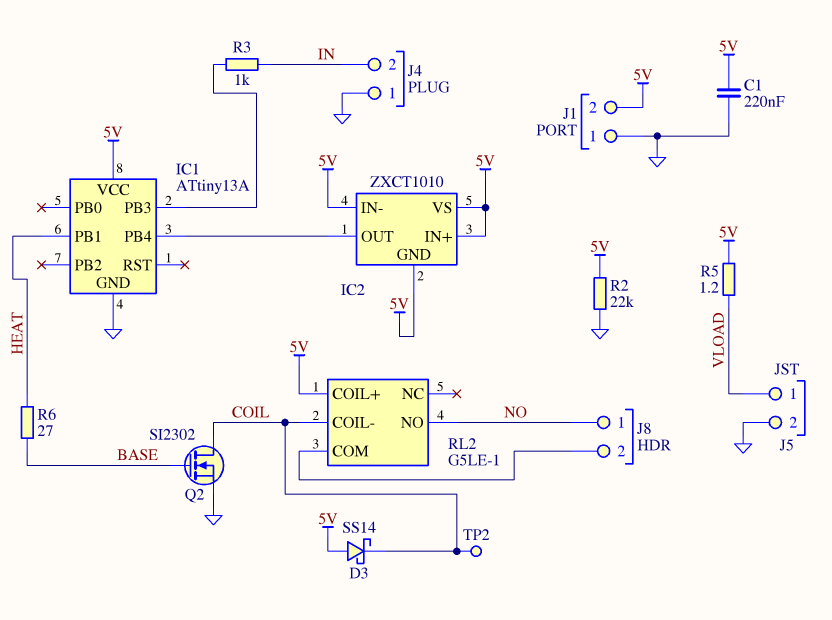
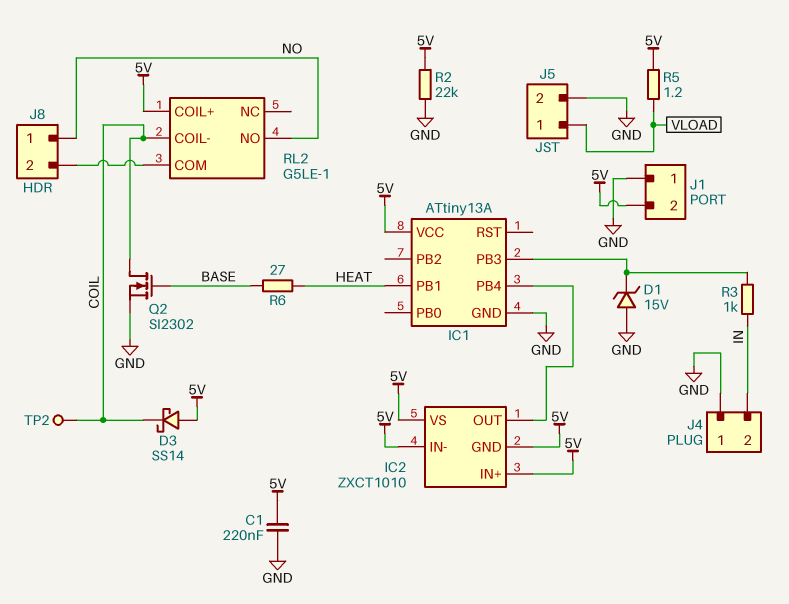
D1: none -> zener 15V (A GND, K IC1/PB3)

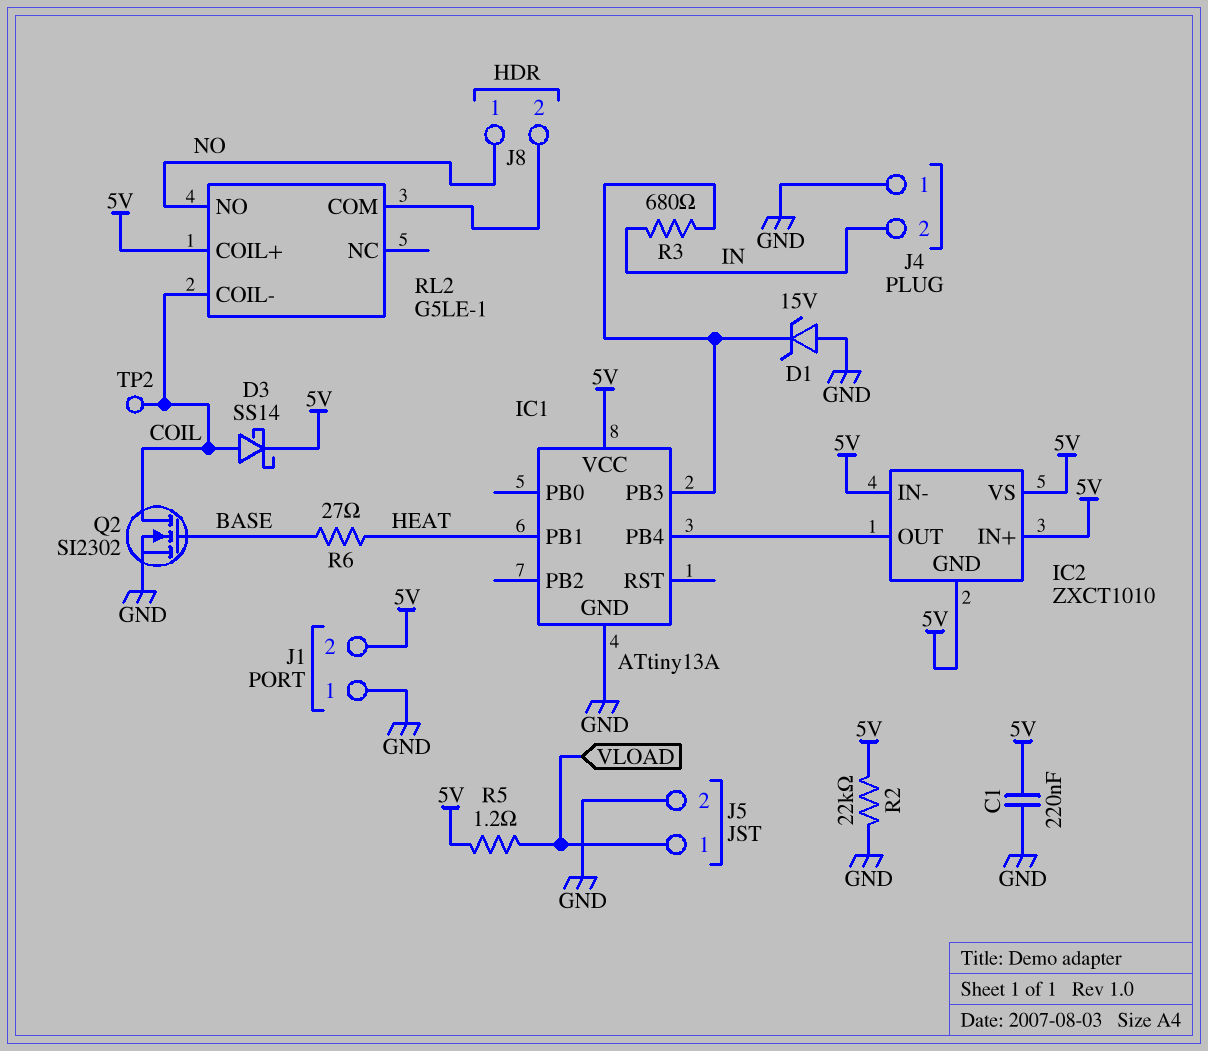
D3: schottky SS14 (A 5V, K COIL) -> schottky SS14 (A COIL, K 5V)
R3: 1k (IC1/PB3, IN) -> 680 (IC1/PB3, IN)

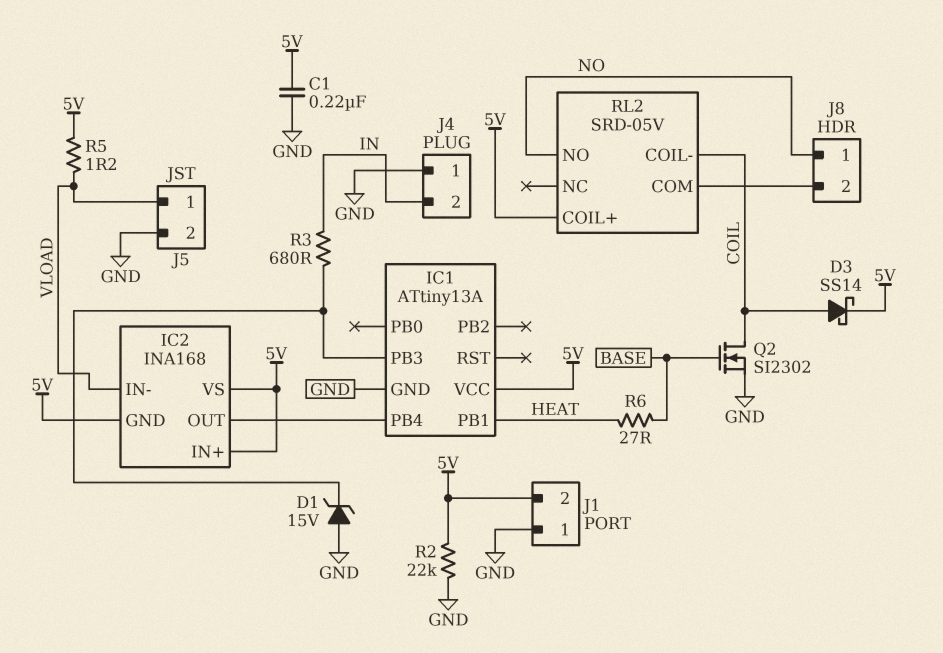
IC2: ZXCT1010 -> INA168
IC2 pin IN-: 5V -> VLOAD
RL2: G5LE-1 -> SRD-05V
TP2: test point (COIL) -> none

